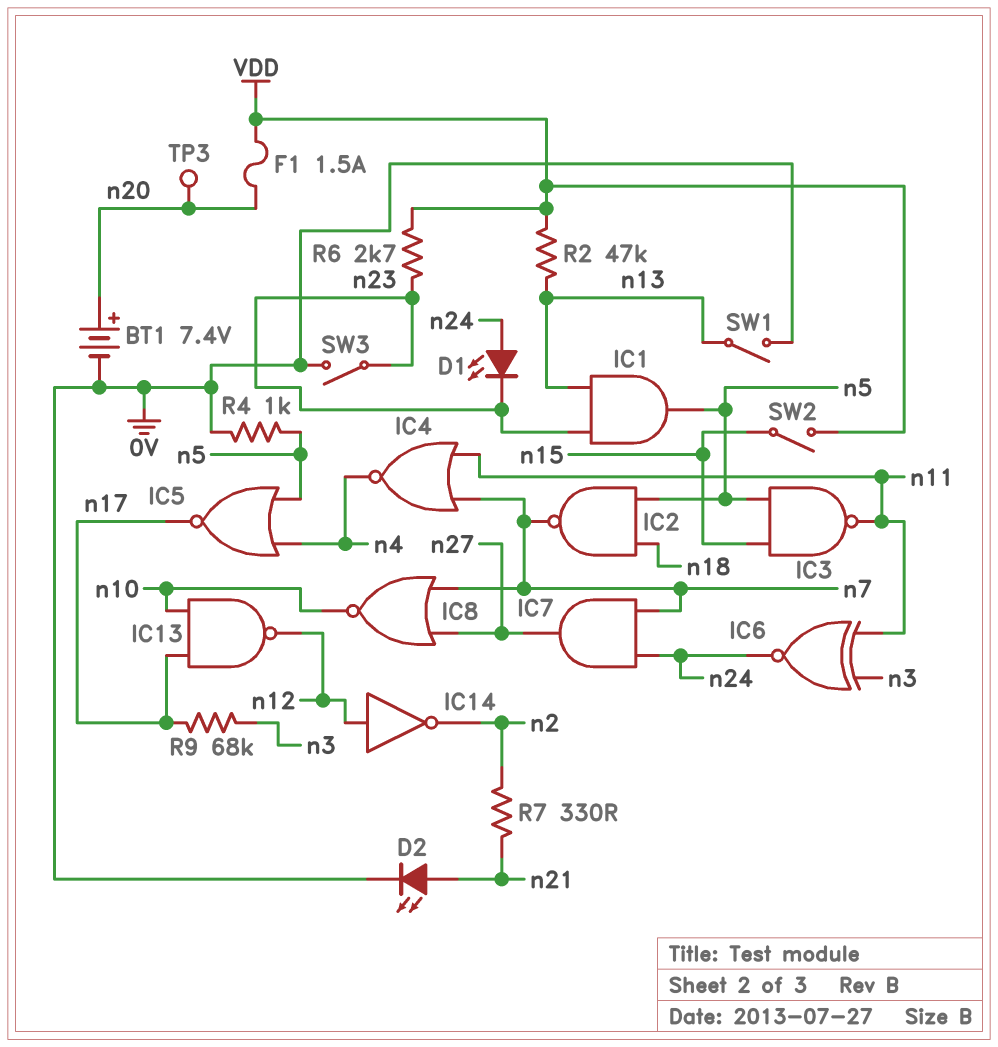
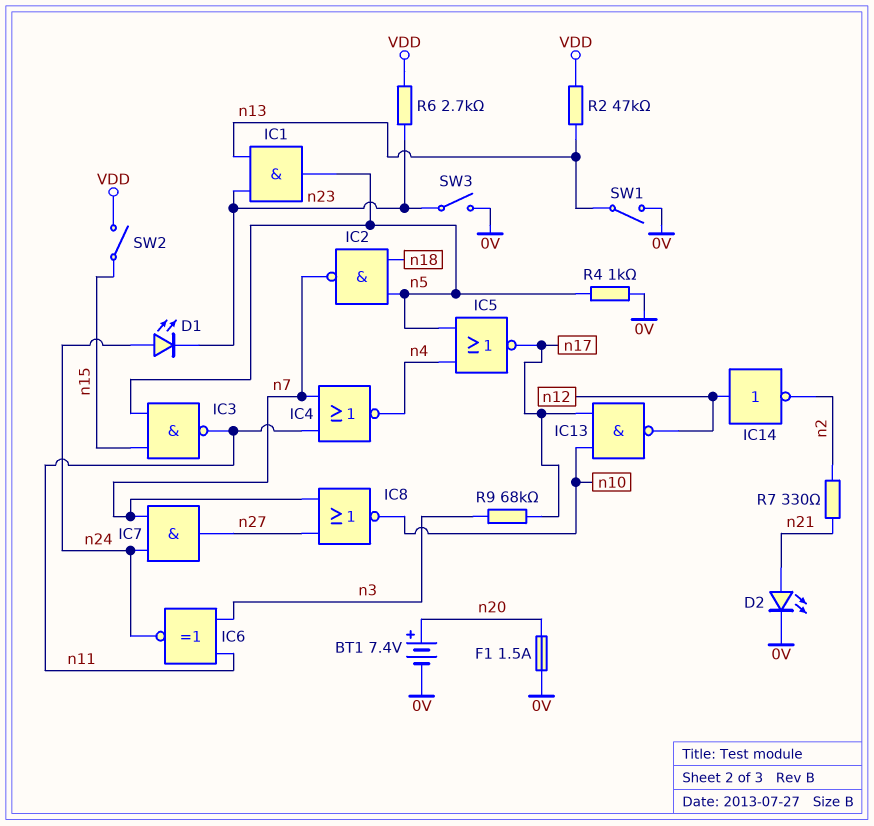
F1: 1.5A (VDD, n20) -> 1.5A (0V, n20)
TP3: test point (n20) -> none

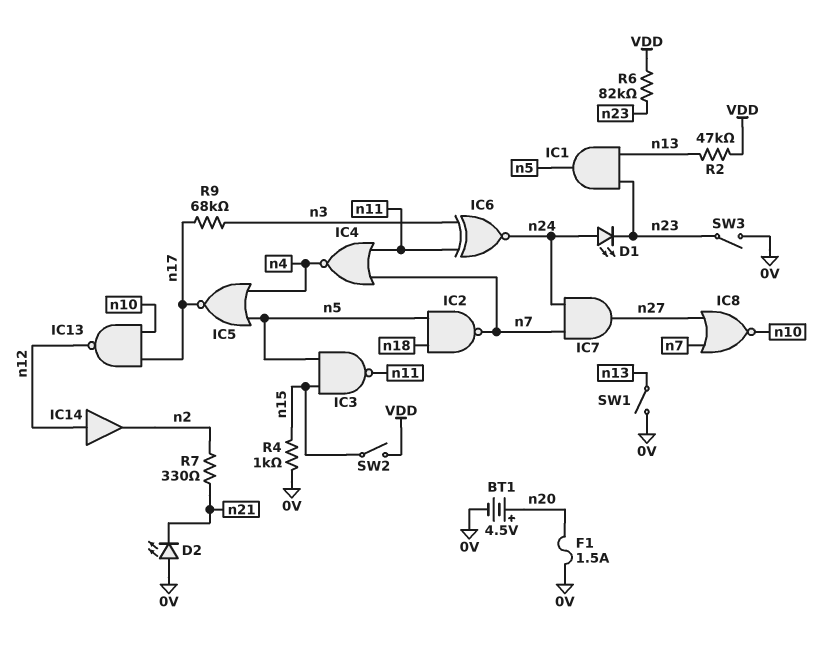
BT1: 7.4V (plus n20, minus 0V) -> 4.5V (plus n20, minus 0V)
D2: LED (A n21, K 0V) -> LED (A 0V, K n21)
IC14: NOT (in n12, out n2) -> buffer (in n12, out n2)
R4: 1k (0V, n5) -> 1k (0V, n15)
R6: 2.7k (VDD, n23) -> 82k (VDD, n23)

